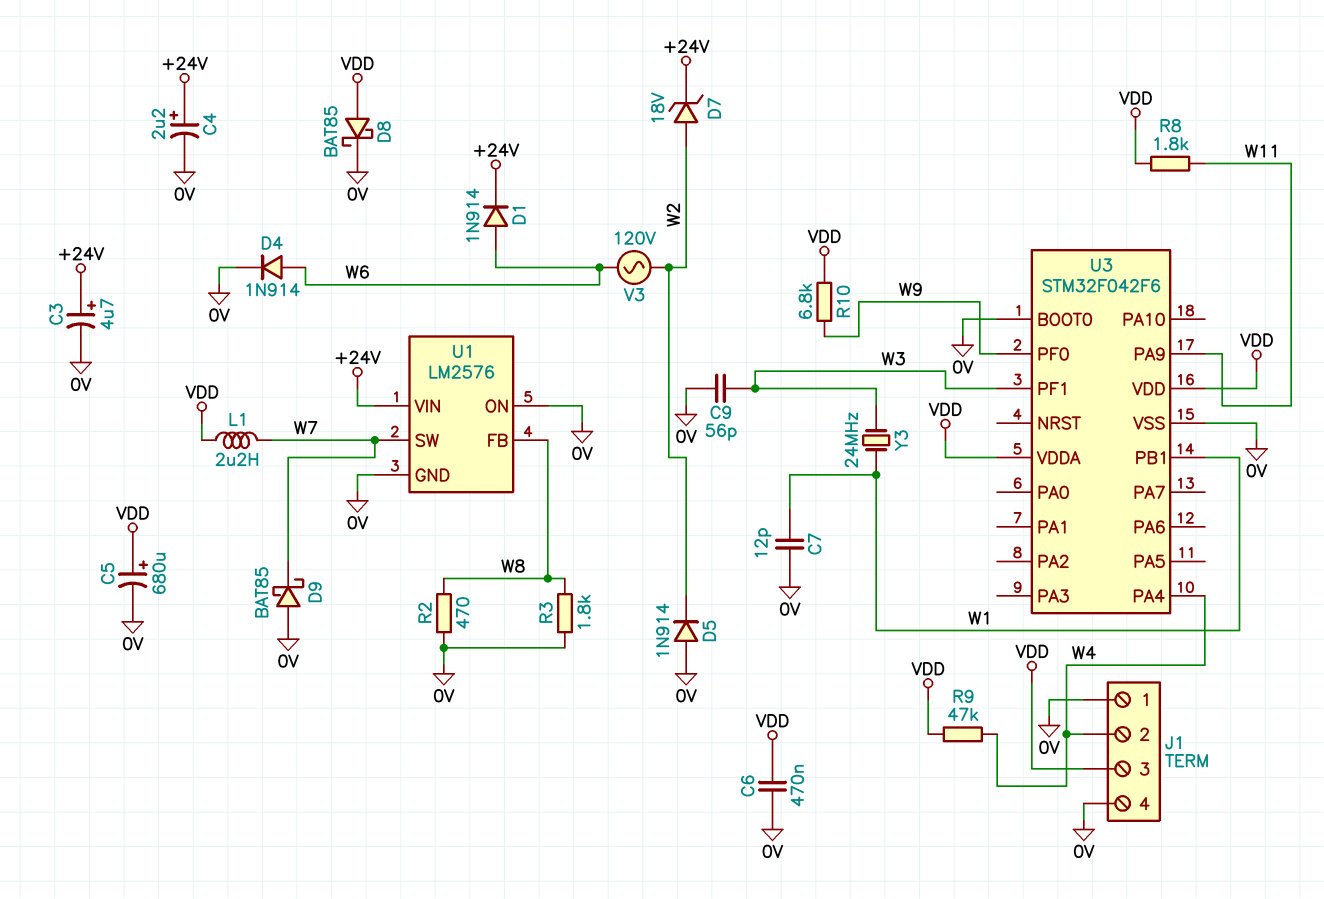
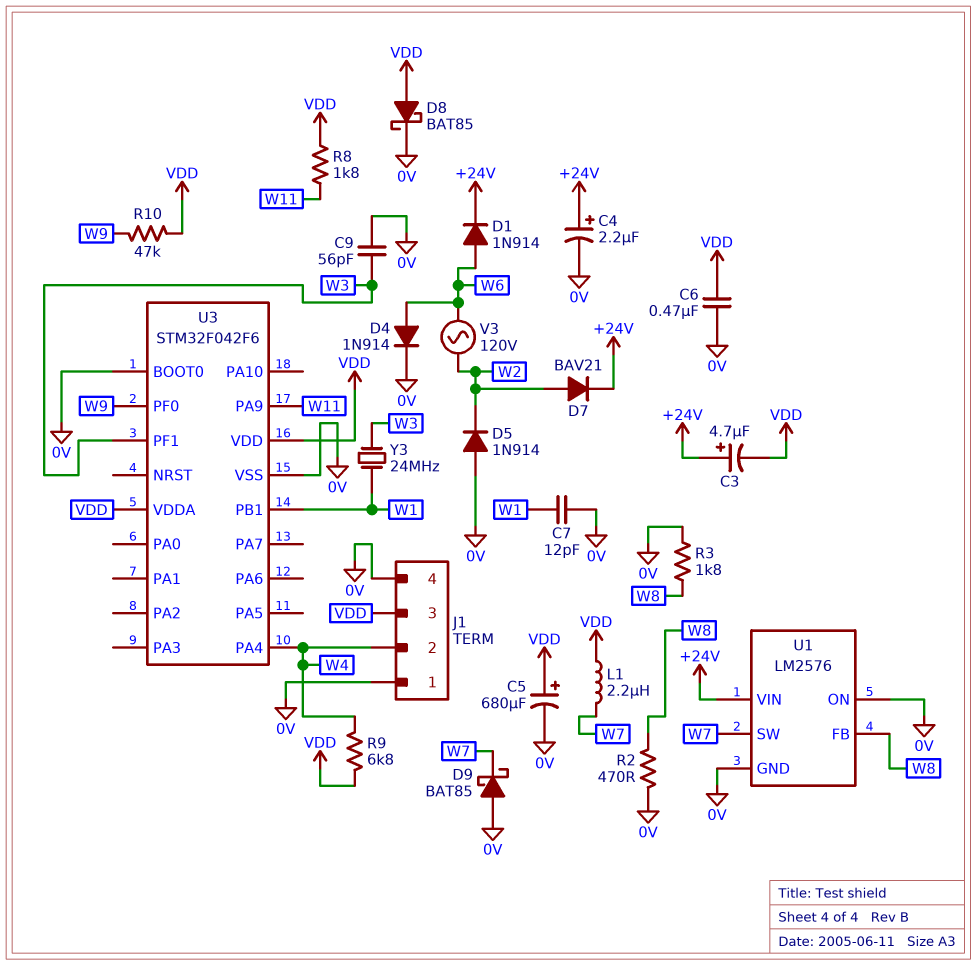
C3: 4.7uF (plus +24V, minus 0V) -> 4.7uF (plus +24V, minus VDD)
D7: zener 18V (A W2, K +24V) -> diode BAV21 (A W2, K +24V)
R9: 47k (VDD, W4) -> 6.8k (VDD, W4)
R10: 6.8k (VDD, W9) -> 47k (VDD, W9)

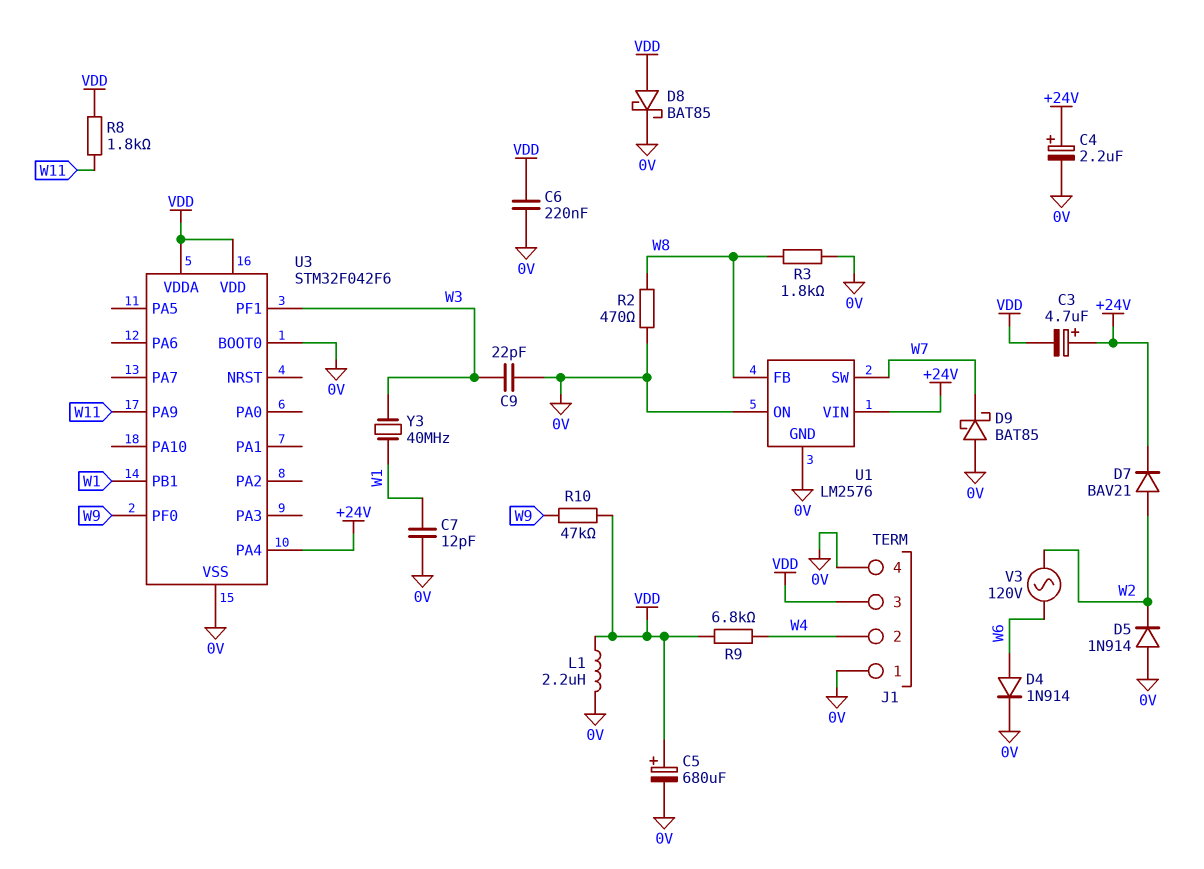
C6: 470nF (0V, VDD) -> 220nF (0V, VDD)
C9: 56pF (0V, W3) -> 22pF (0V, W3)
D1: diode 1N914 (A W6, K +24V) -> none
L1: 2.2uH (VDD, W7) -> 2.2uH (0V, VDD)
U3 pin PA4: W4 -> +24V
Y3: 24MHz (W1, W3) -> 40MHz (W1, W3)

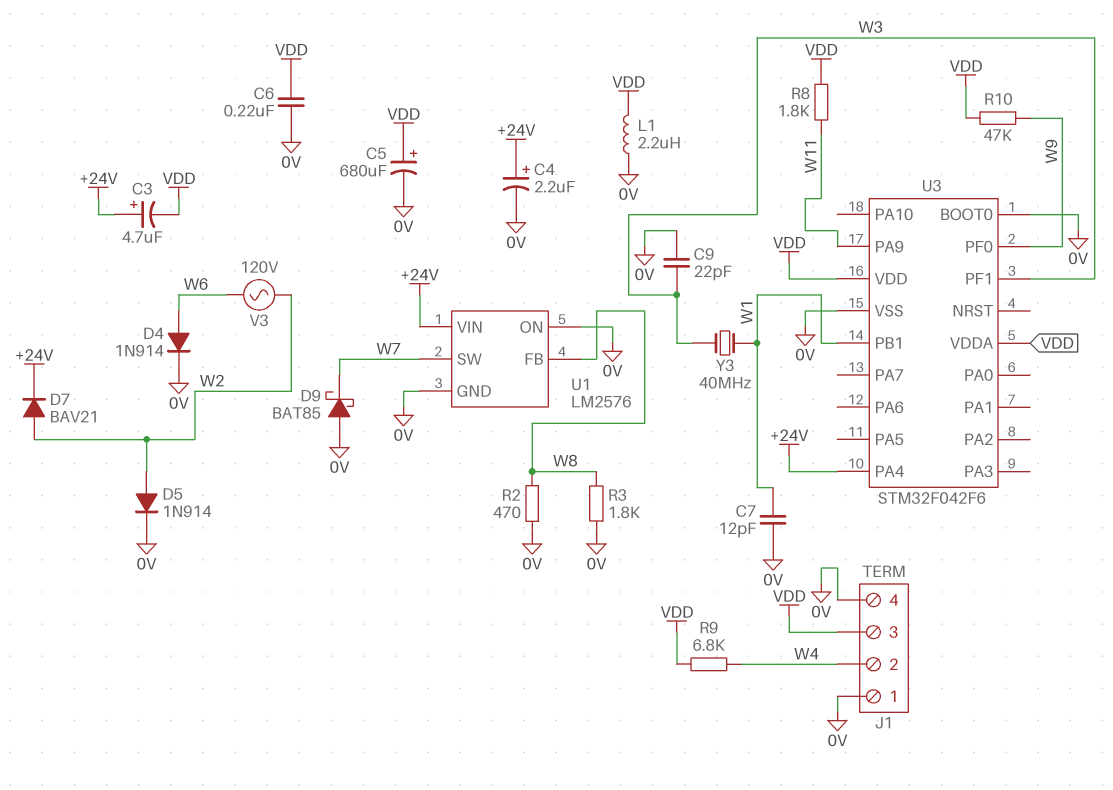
D5: diode 1N914 (A 0V, K W2) -> diode 1N914 (A W2, K 0V)
D8: schottky BAT85 (A VDD, K 0V) -> none

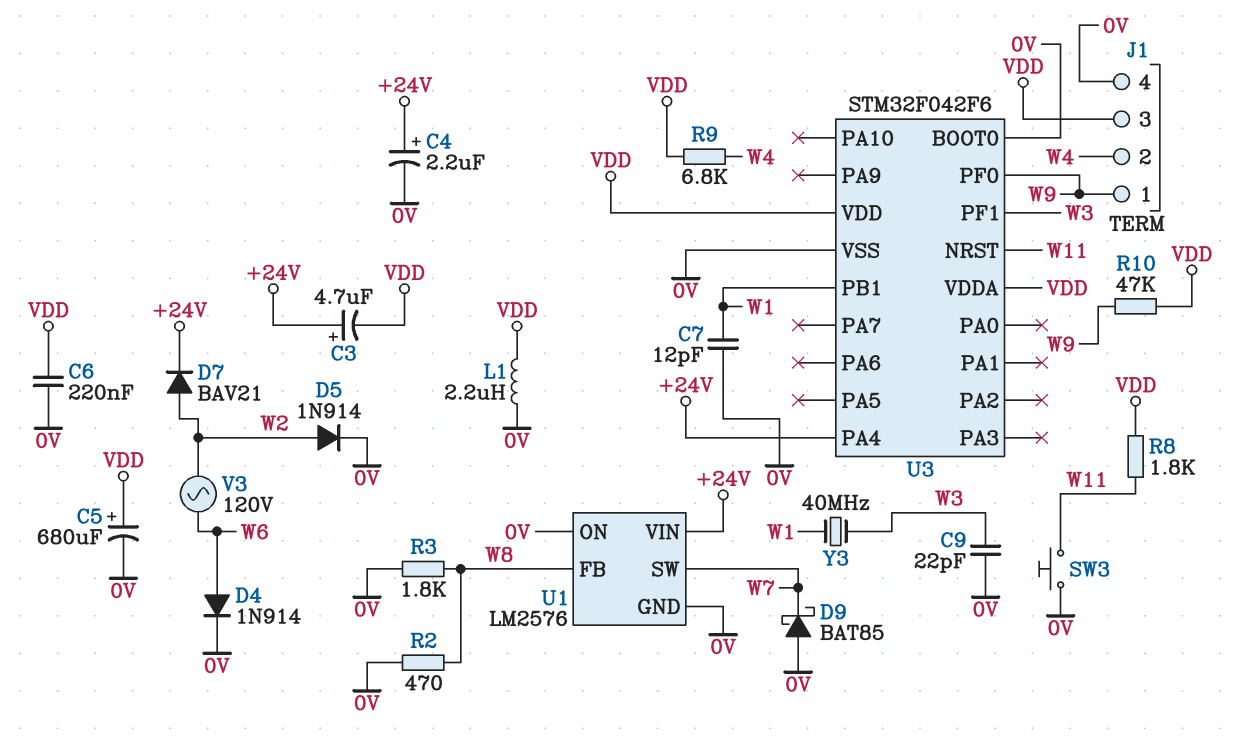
J1 pin 1: 0V -> W9
SW3: none -> button (0V, W11)
U3 pin NRST: none -> W11
U3 pin PA9: W11 -> none

